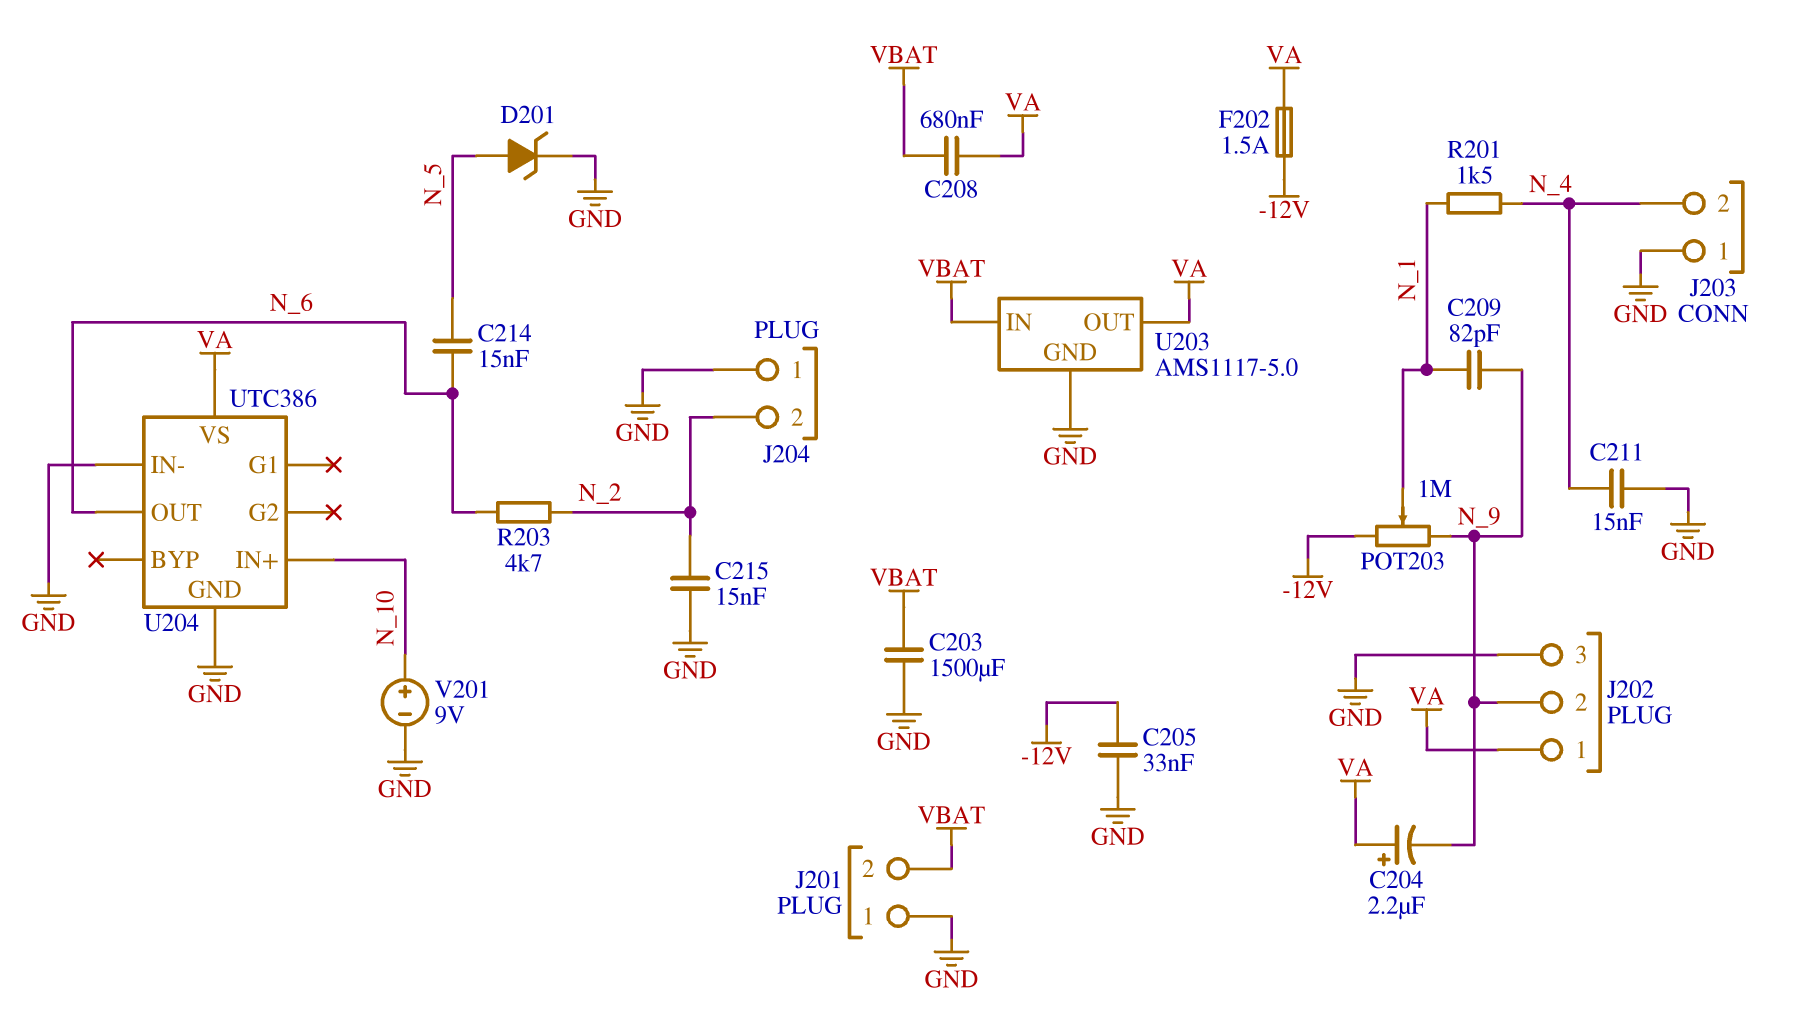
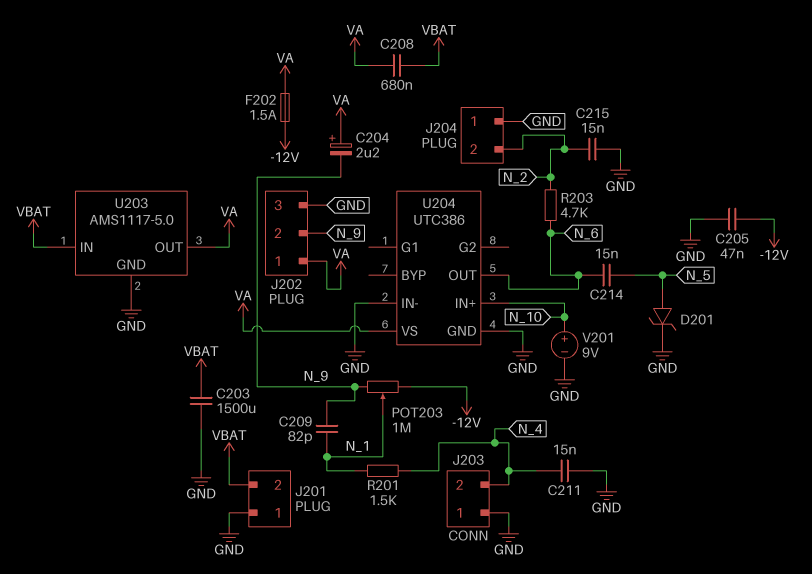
C205: 33nF (-12V, GND) -> 47nF (-12V, GND)

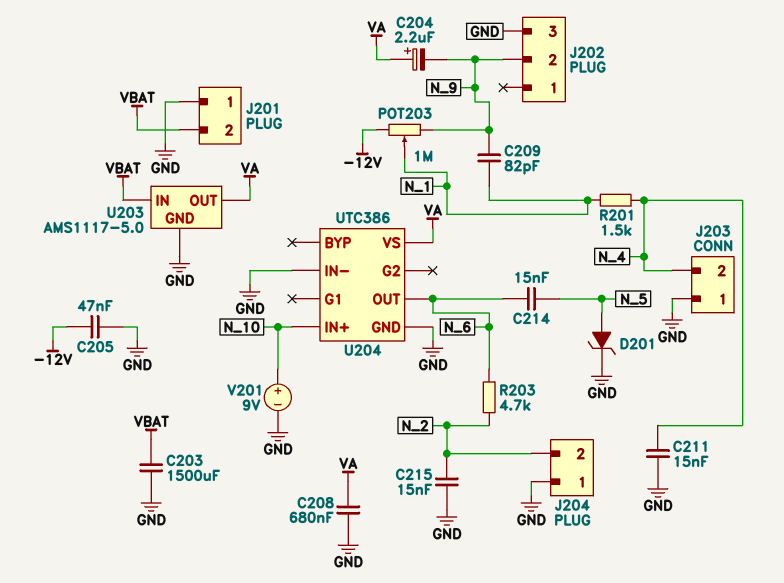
C208: 680nF (VA, VBAT) -> 680nF (GND, VA)
F202: 1.5A (-12V, VA) -> none
J202 pin 1: VA -> none

